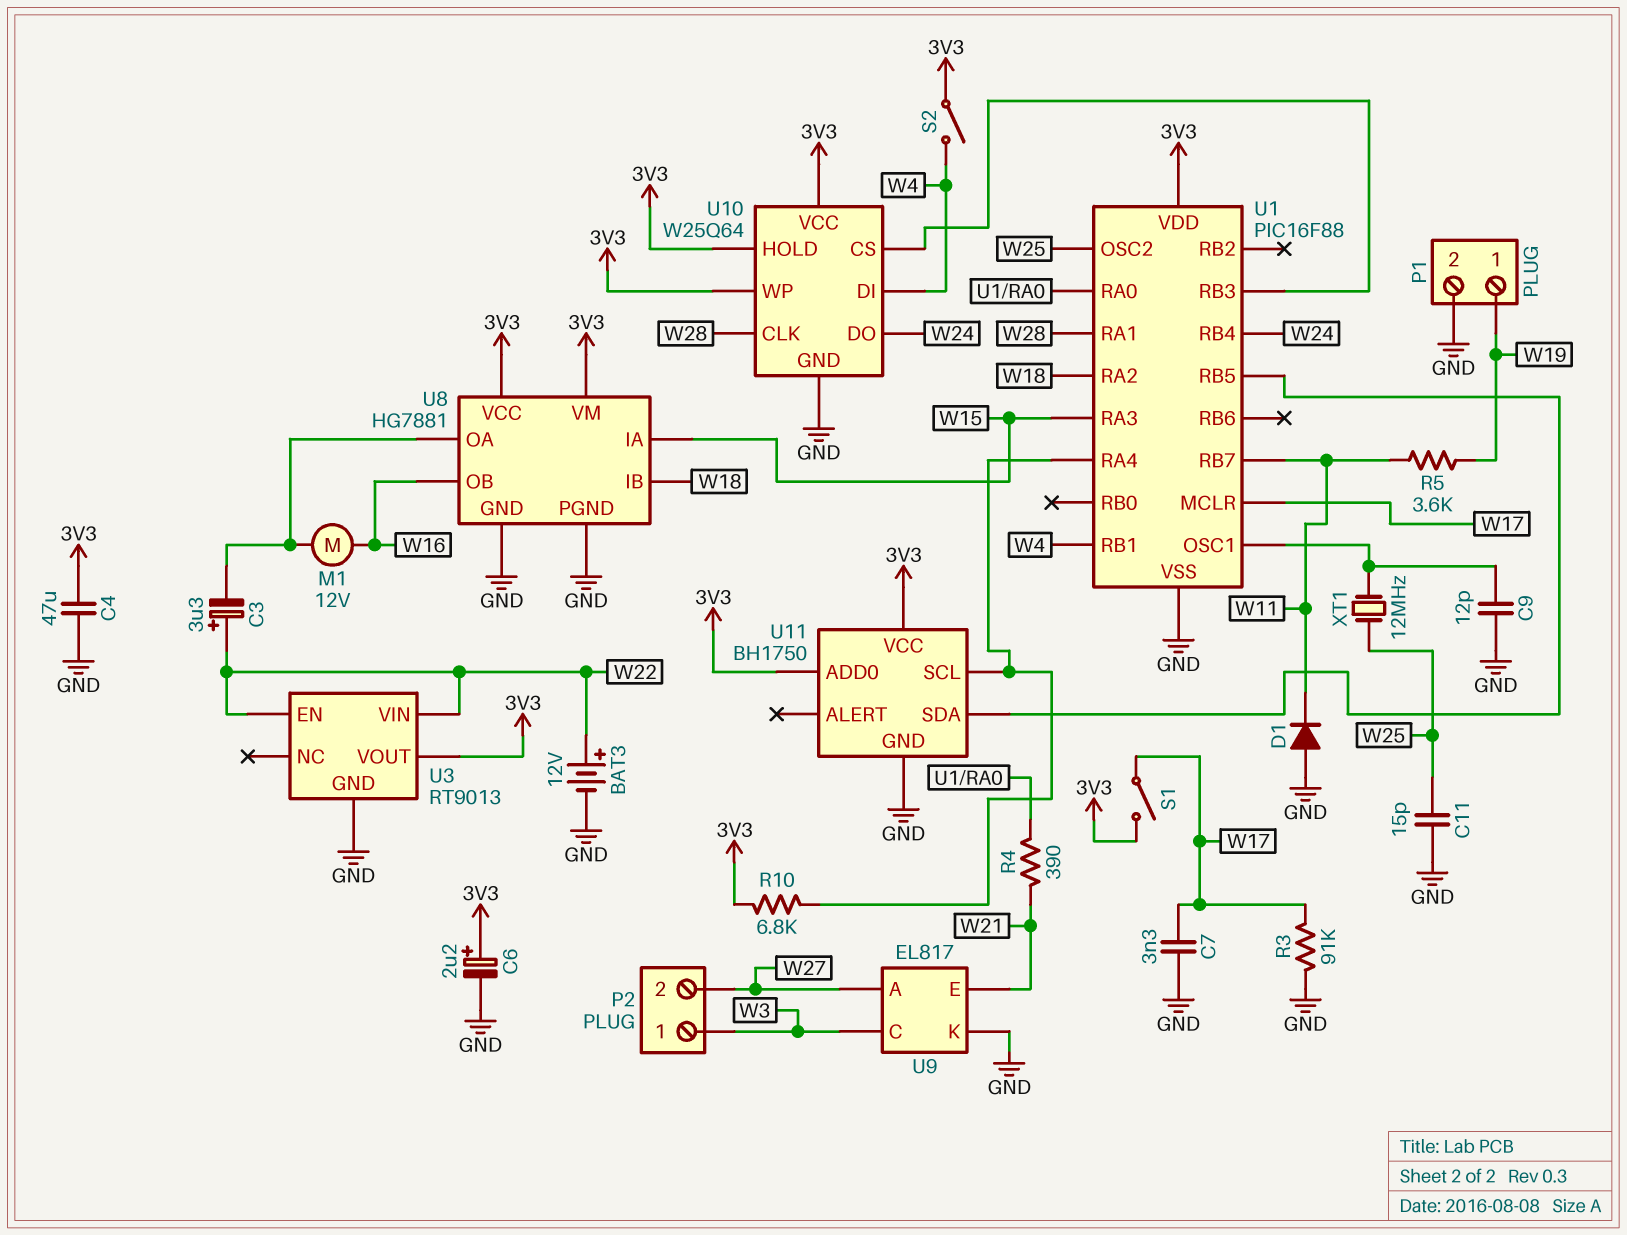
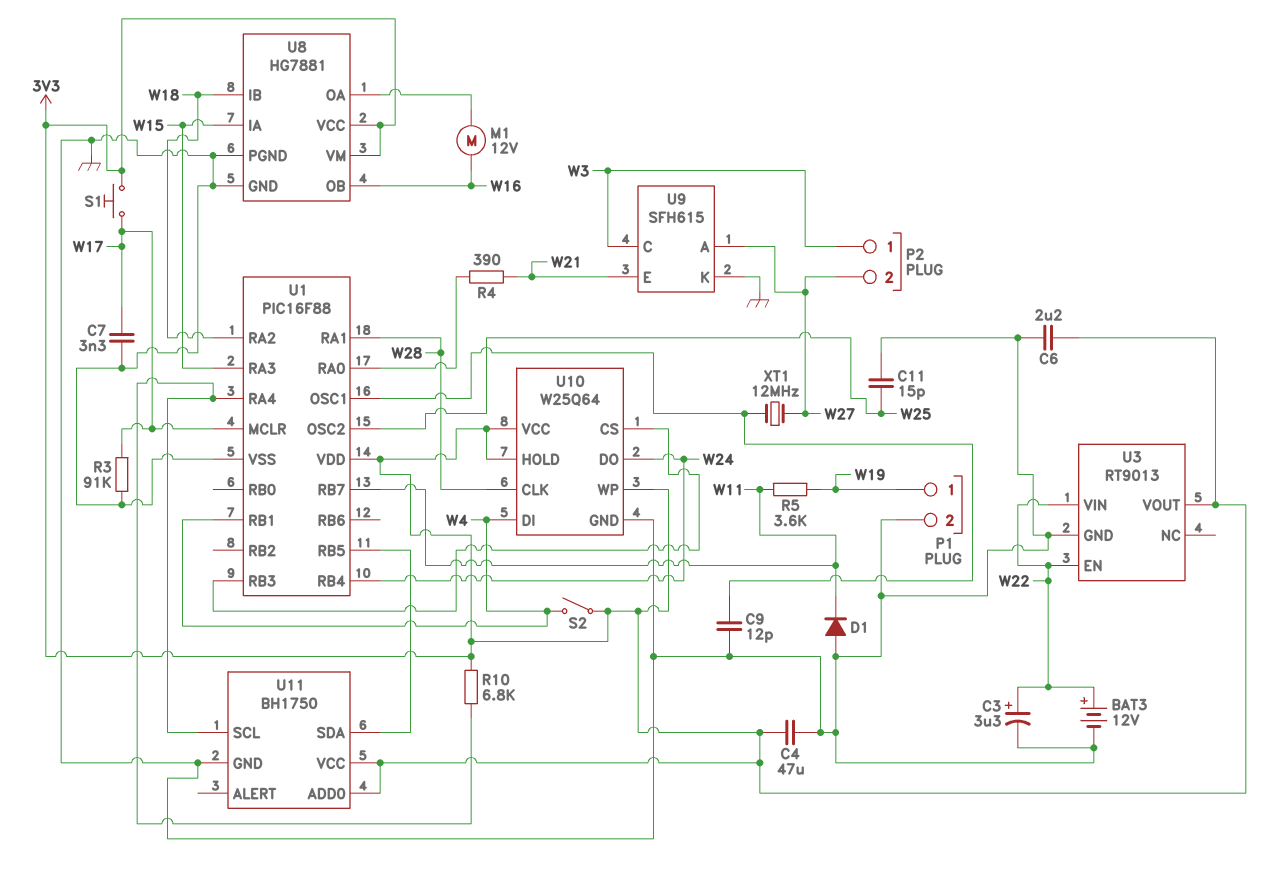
C3: 3.3uF (plus W22, minus U8/OA) -> 3.3uF (plus W22, minus GND)
C6: 2.2uF (plus 3V3, minus GND) -> 2.2uF (3V3, GND)
S1: switch (3V3, W17) -> button (3V3, W17)
U9: EL817 -> SFH615
XT1: 12MHz (U1/OSC1, W25) -> 12MHz (U1/OSC1, W27)

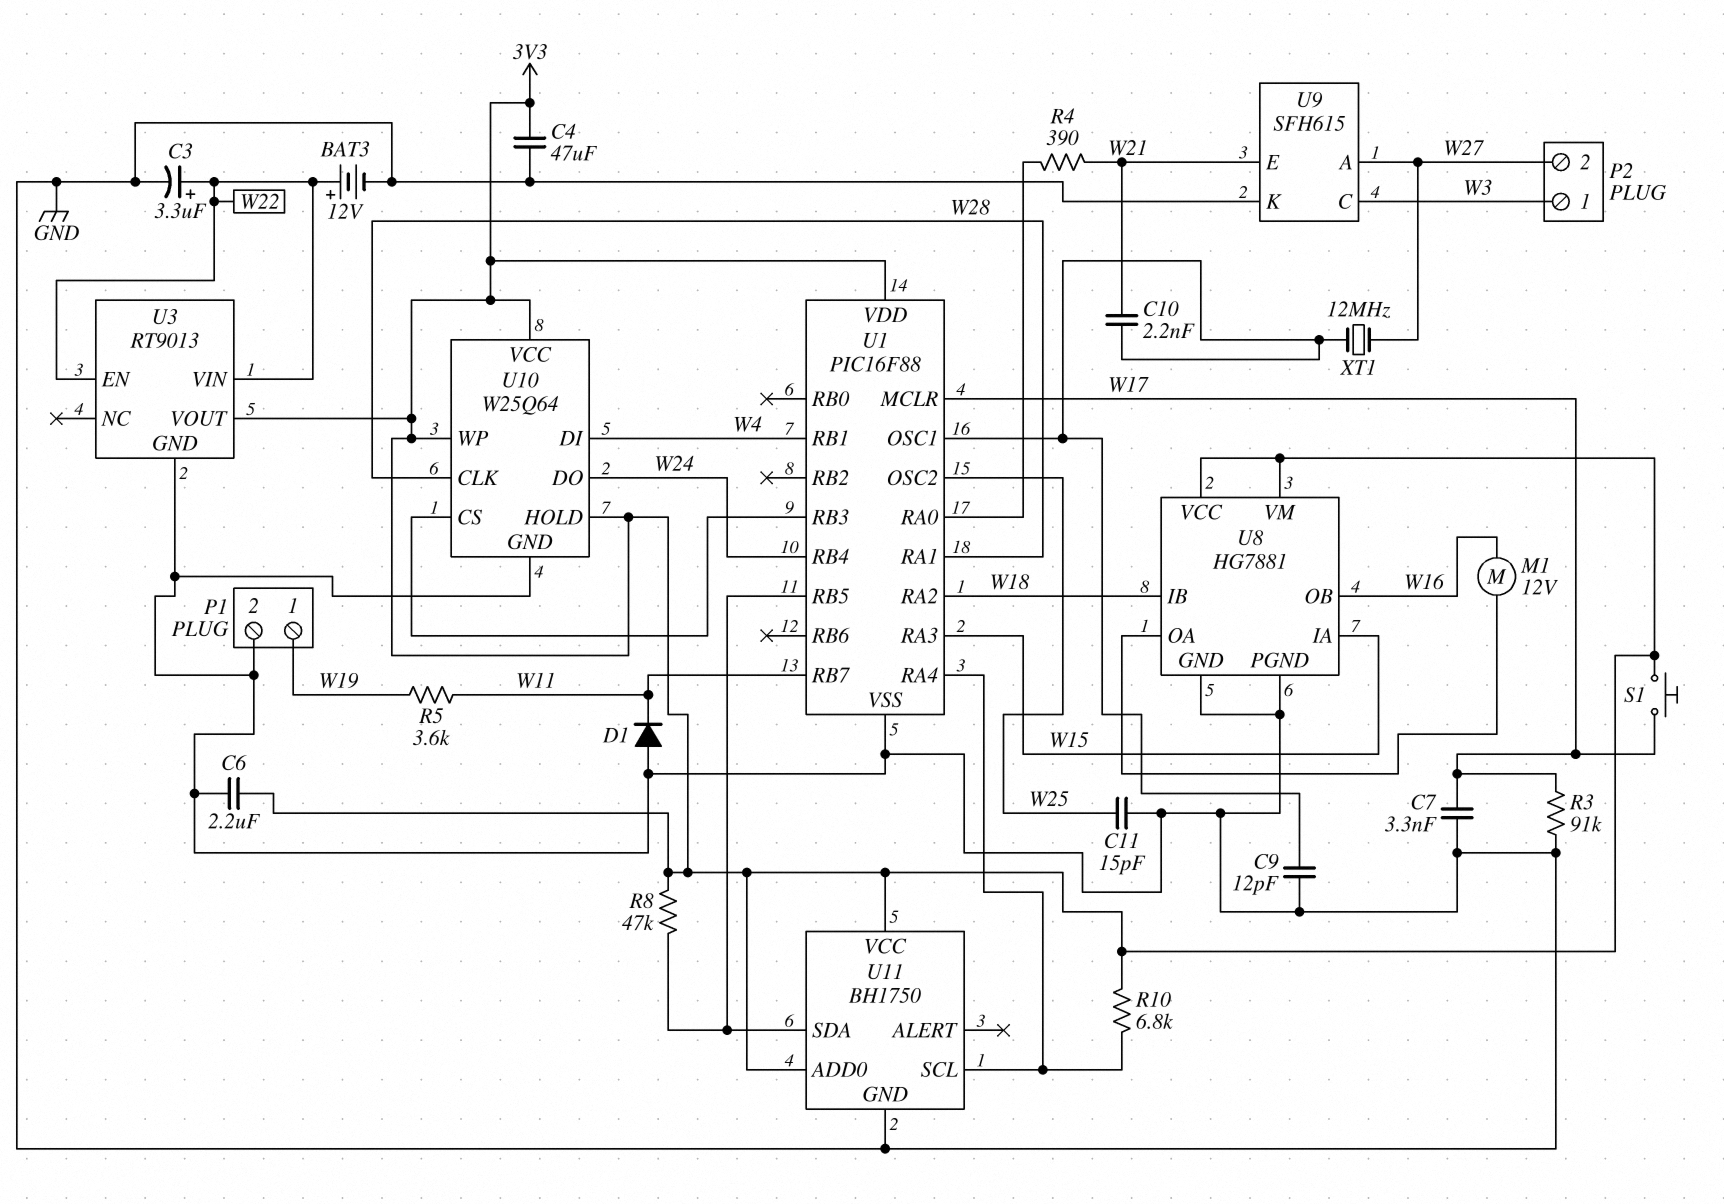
C10: none -> 2.2nF (U1/OSC1, W21)
R8: none -> 47k (3V3, U1/RB5)
S2: switch (3V3, W4) -> none

